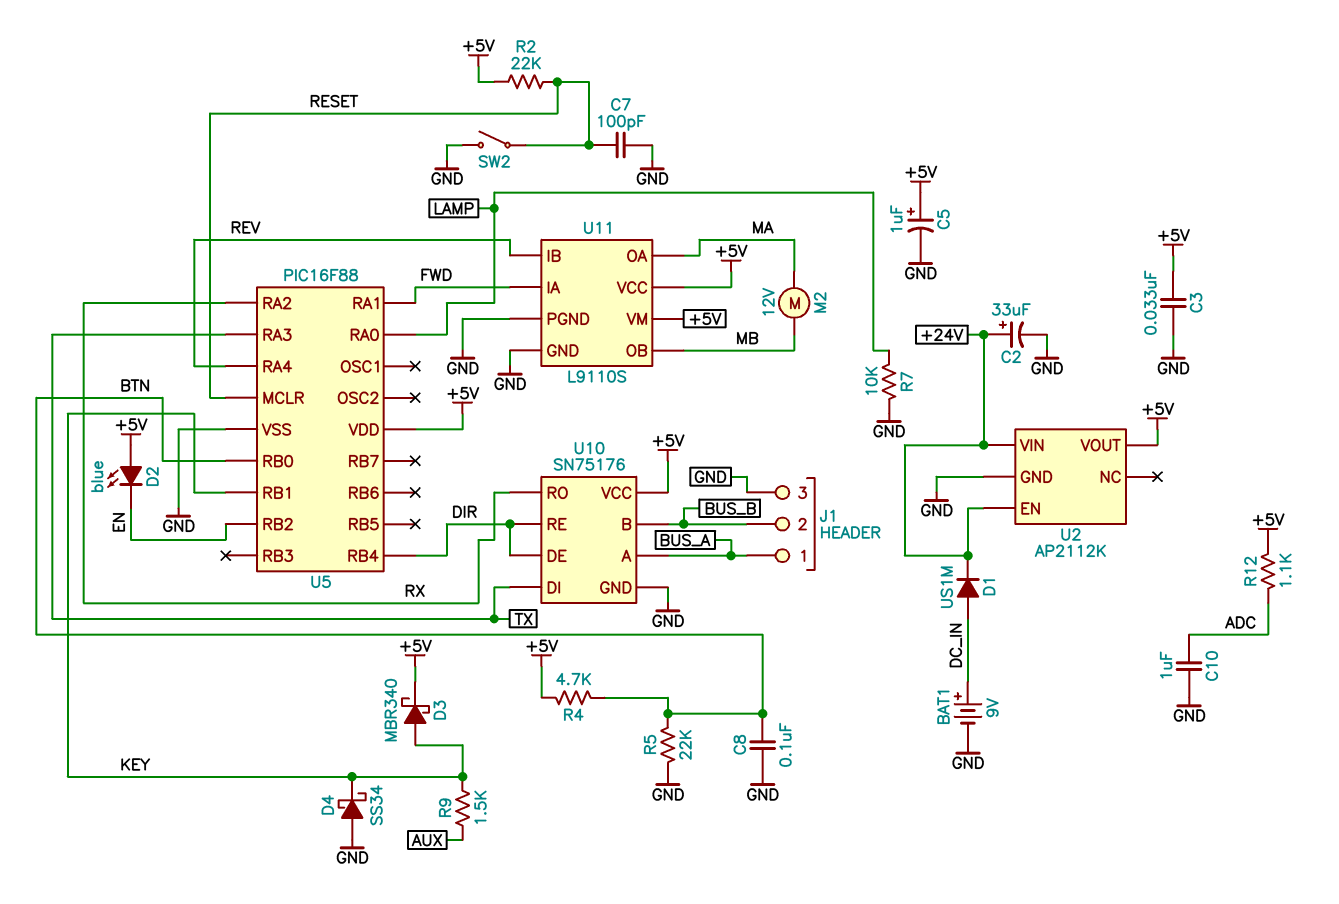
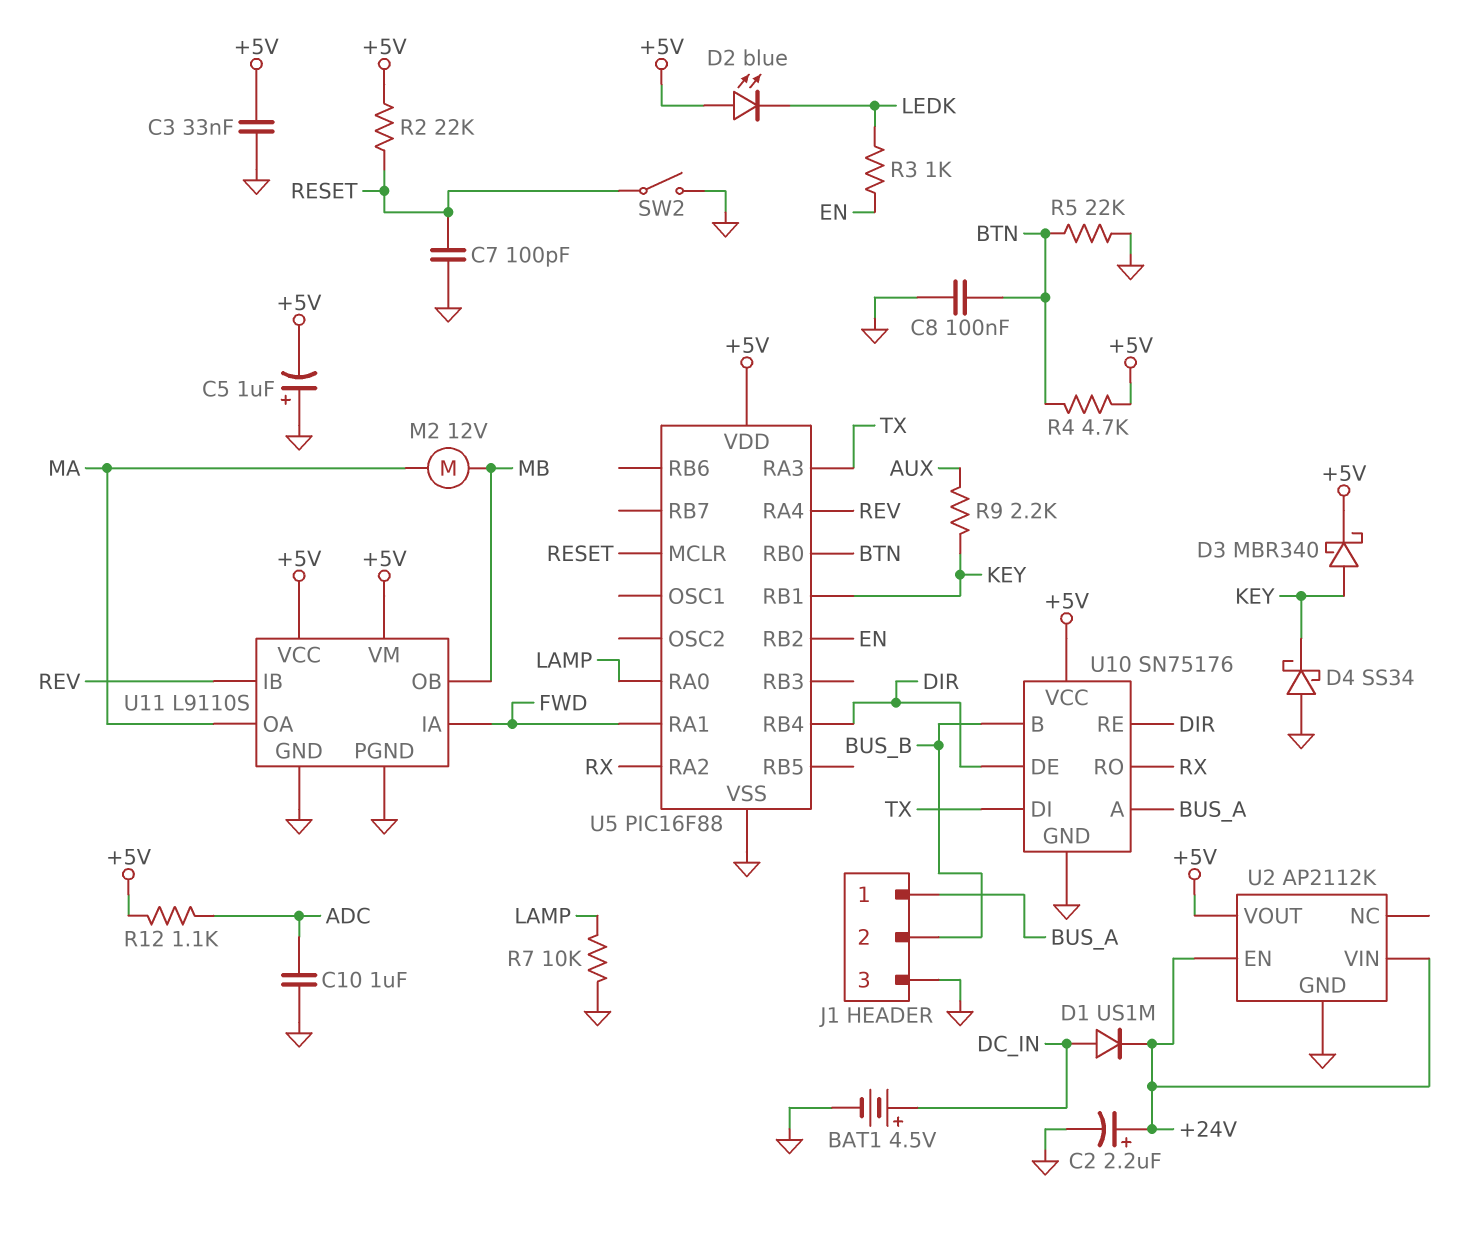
BAT1: 9V (plus DC_IN, minus GND) -> 4.5V (plus DC_IN, minus GND)
C2: 33uF (plus +24V, minus GND) -> 2.2uF (plus +24V, minus GND)
C5: 1uF (plus +5V, minus GND) -> 1uF (plus GND, minus +5V)
D2: LED blue (A +5V, K EN) -> LED blue (A +5V, K LEDK)
R3: none -> 1k (EN, LEDK)
R9: 1.5k (AUX, KEY) -> 2.2k (AUX, KEY)

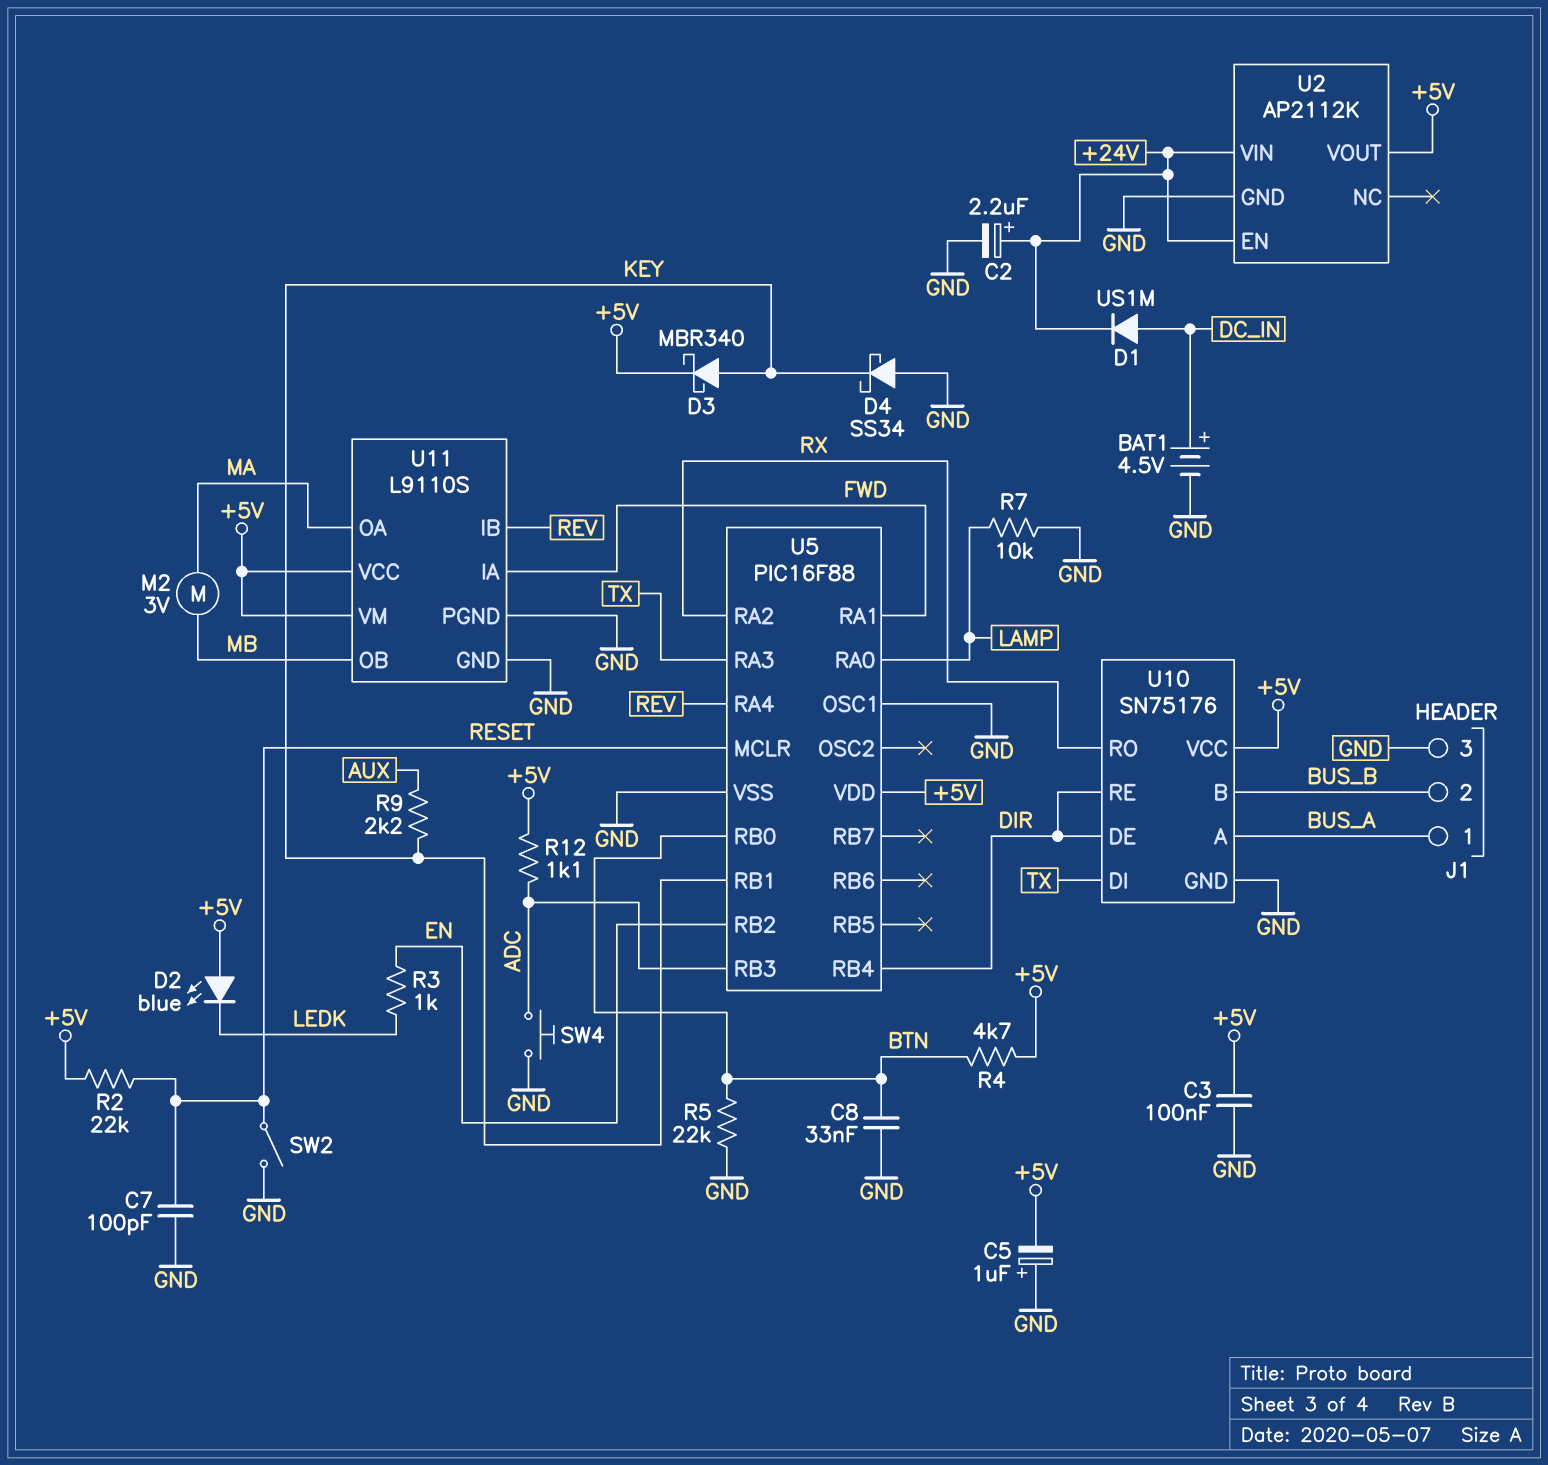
C3: 33nF (+5V, GND) -> 100nF (+5V, GND)
C8: 100nF (BTN, GND) -> 33nF (BTN, GND)
C10: 1uF (ADC, GND) -> none
M2: motor 12V (MA, MB) -> motor 3V (MA, MB)
SW4: none -> button (ADC, GND)
U5 pin OSC1: none -> GND
U5 pin RB3: none -> ADC

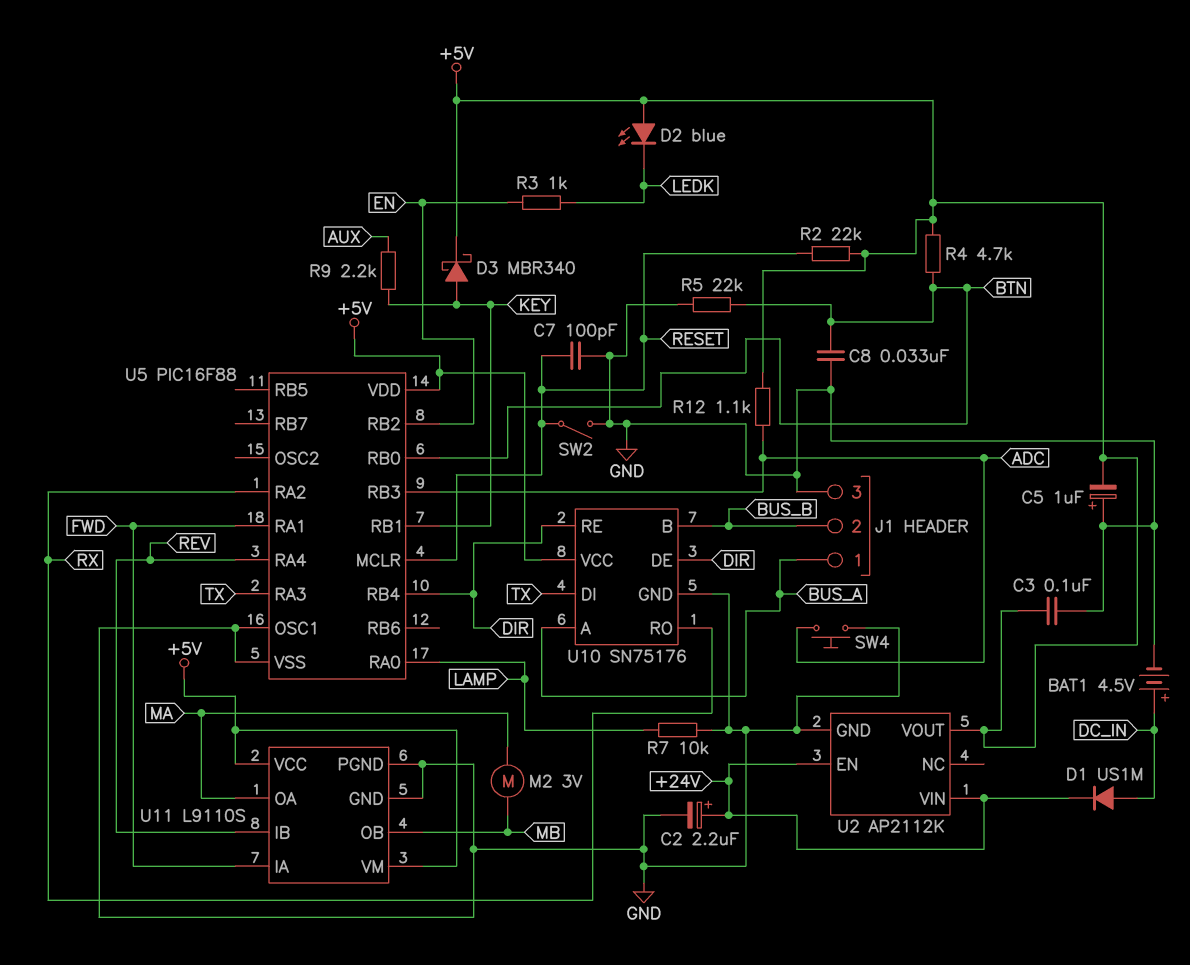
D4: schottky SS34 (A GND, K KEY) -> none

